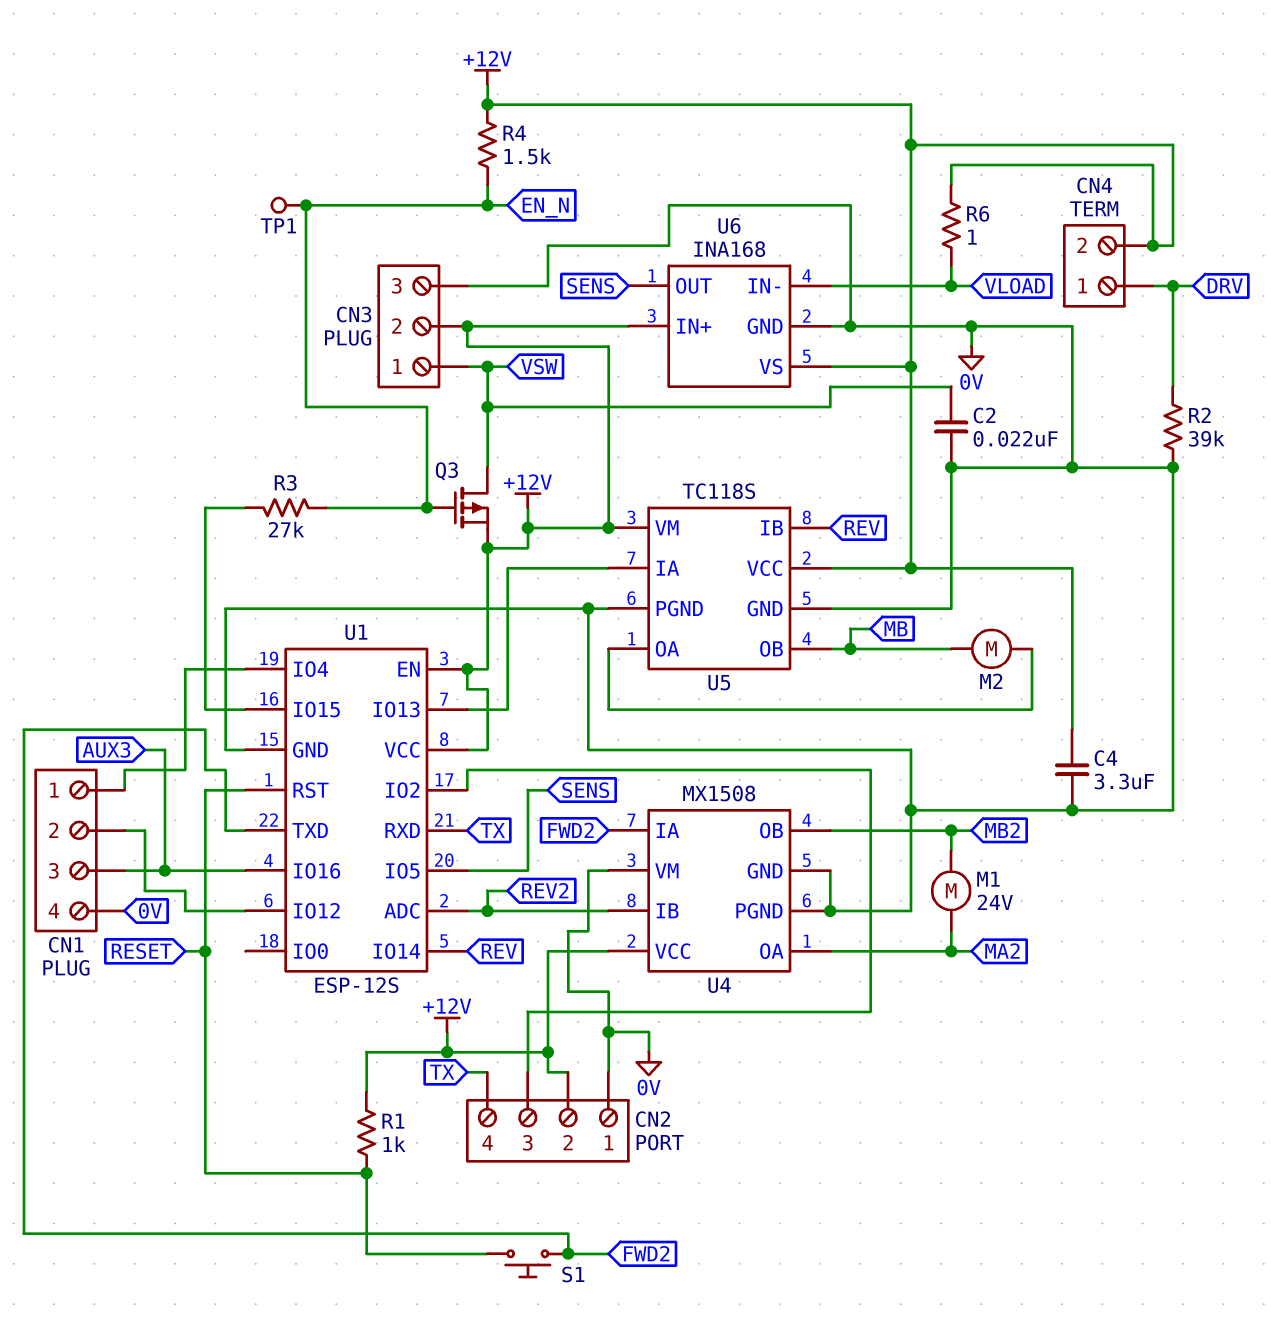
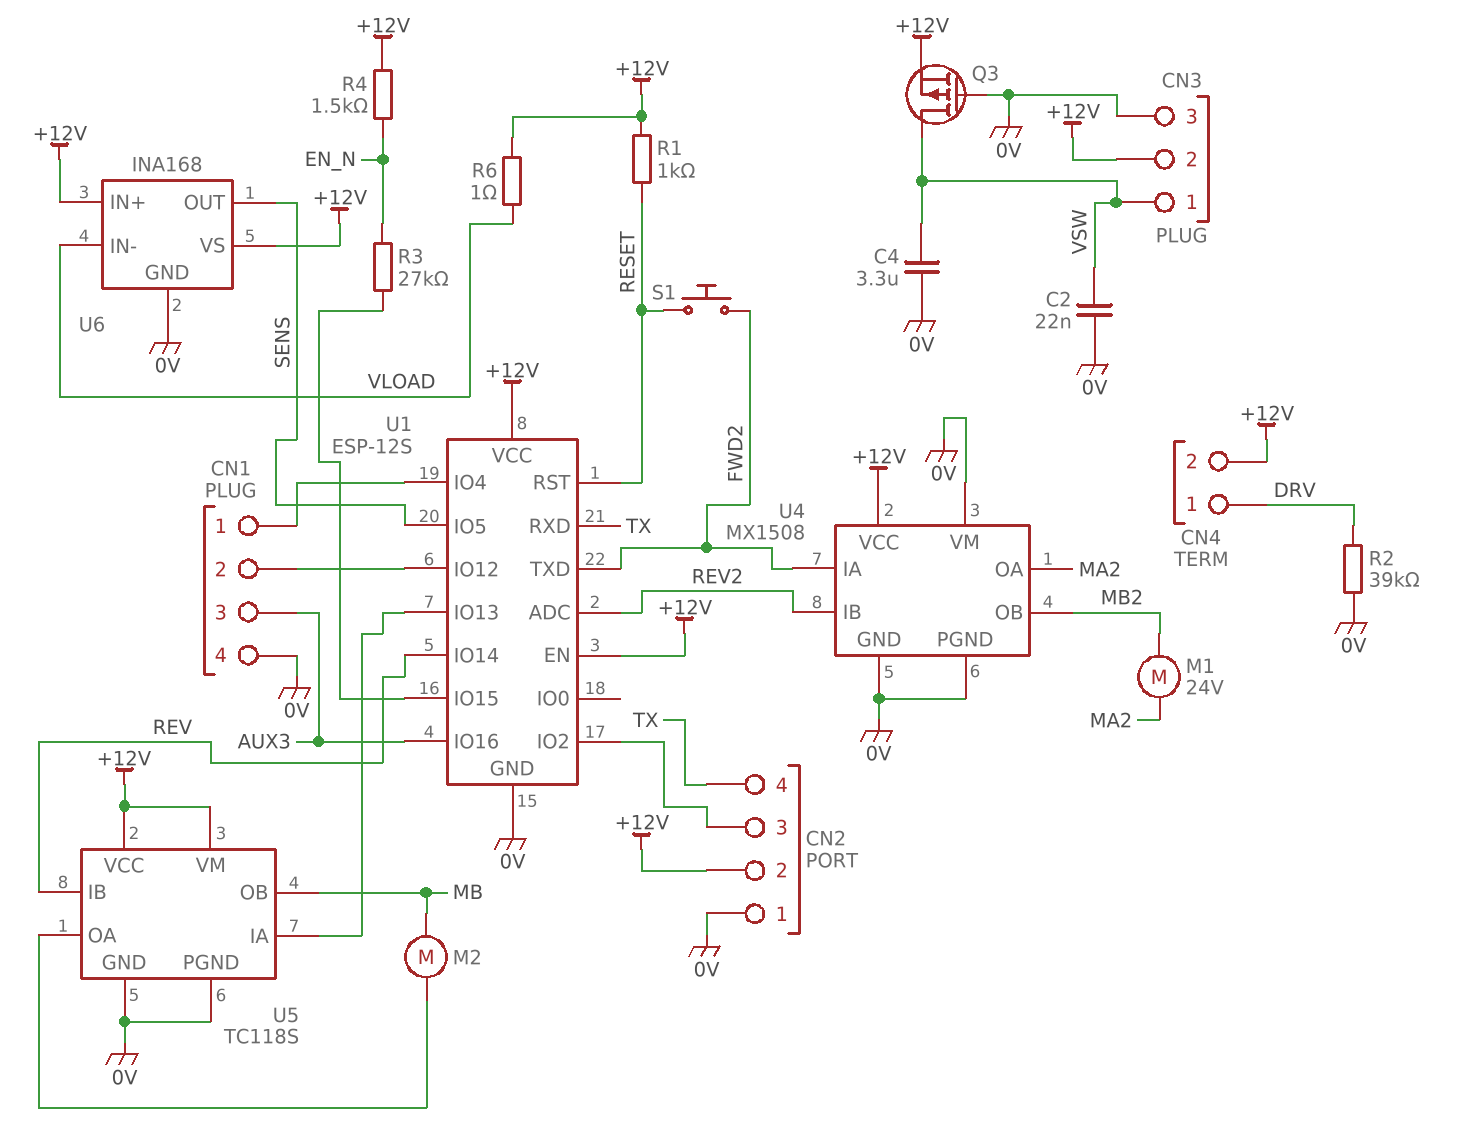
C4: 3.3uF (+12V, 0V) -> 3.3uF (0V, VSW)
Q3: PMOS (G EN_N, D VSW, S +12V) -> PMOS (G 0V, D VSW, S +12V)
TP1: test point (EN_N) -> none

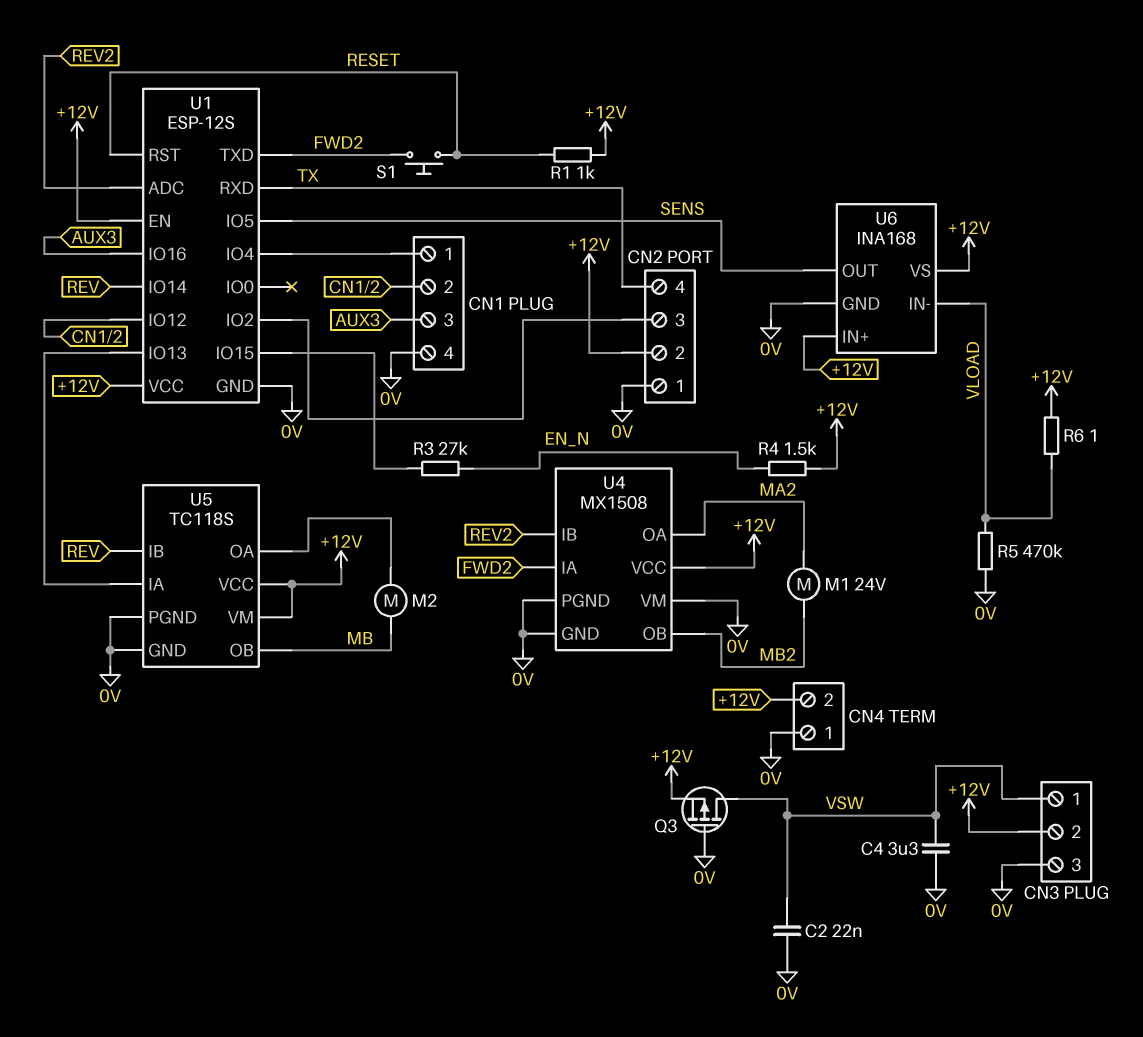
CN4 pin 1: DRV -> 0V
R2: 39k (0V, DRV) -> none
R5: none -> 470k (0V, VLOAD)

